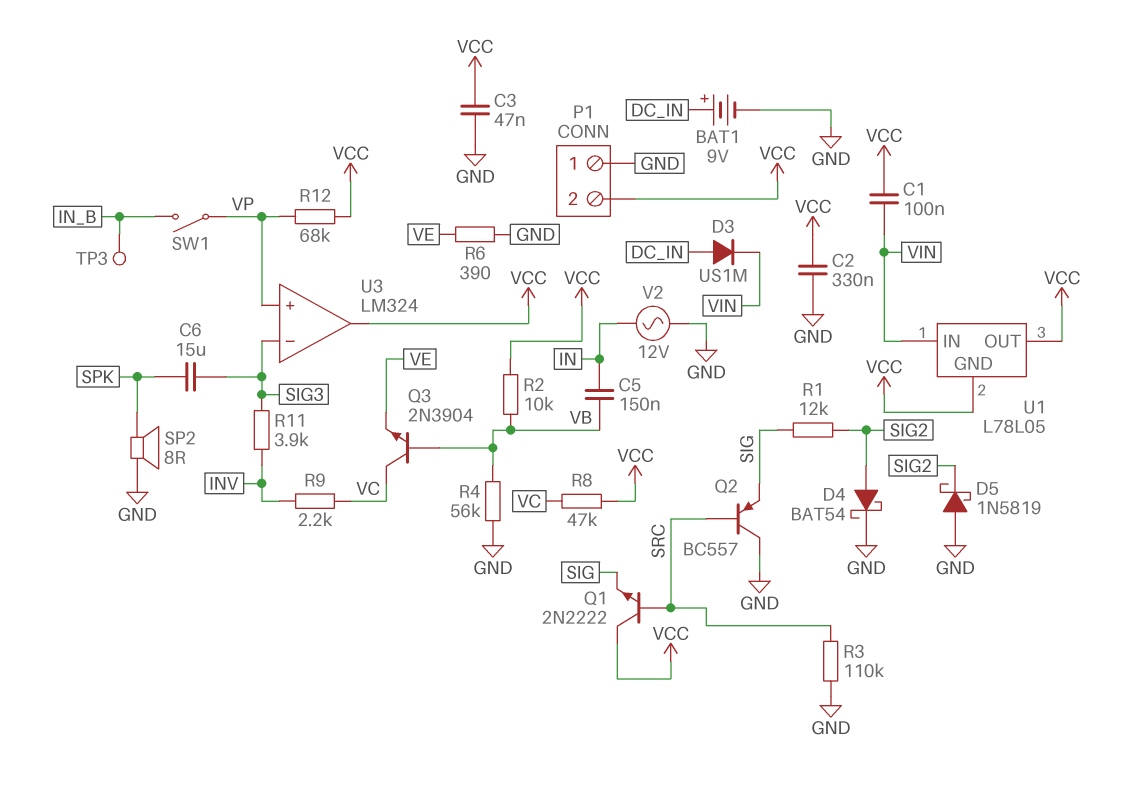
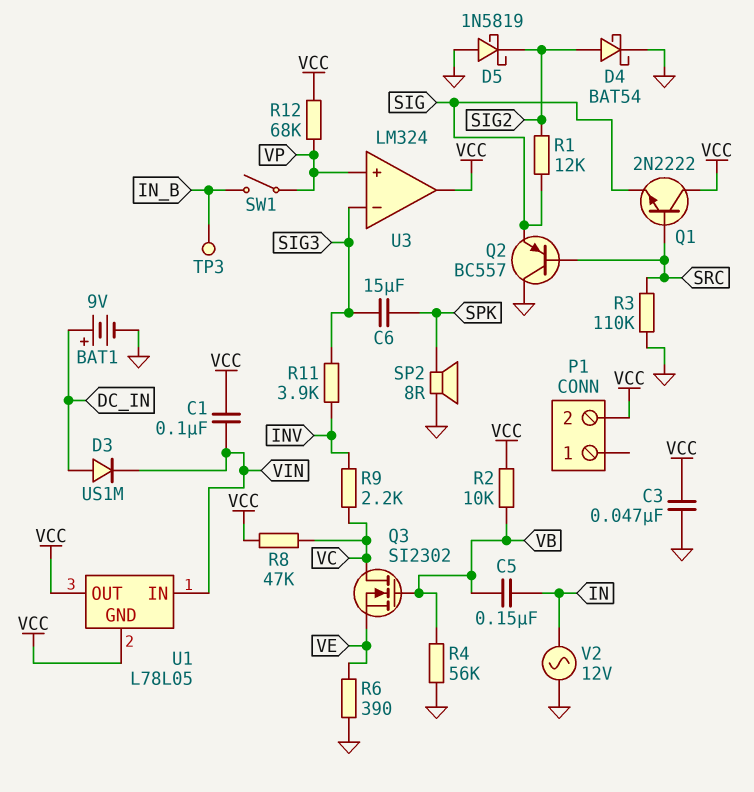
C2: 330nF (GND, VCC) -> none
P1 pin 1: GND -> none
Q3: NPN 2N3904 (B VB, C VC, E VE) -> NMOS SI2302 (G VB, D VC, S VE)

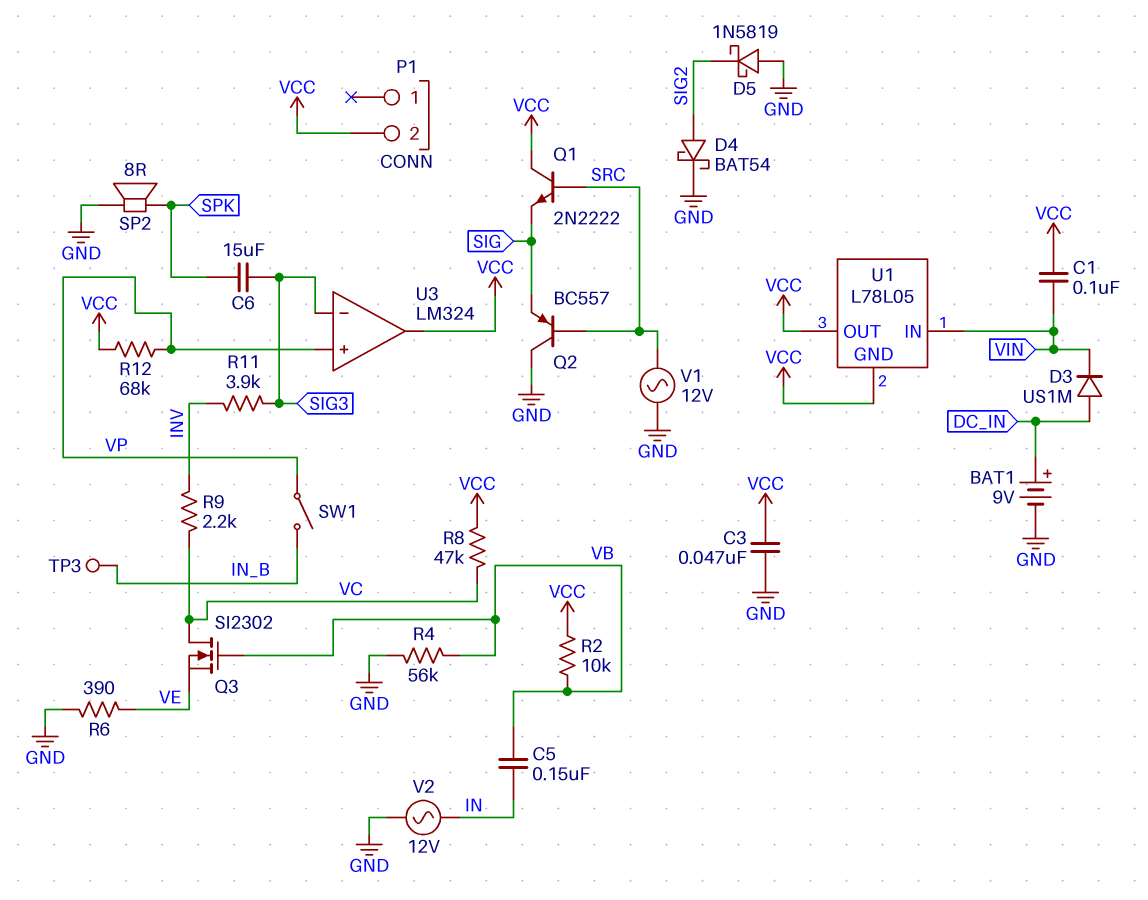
R1: 12k (SIG, SIG2) -> none
R3: 110k (GND, SRC) -> none
V1: none -> AC 12V (GND, SRC)

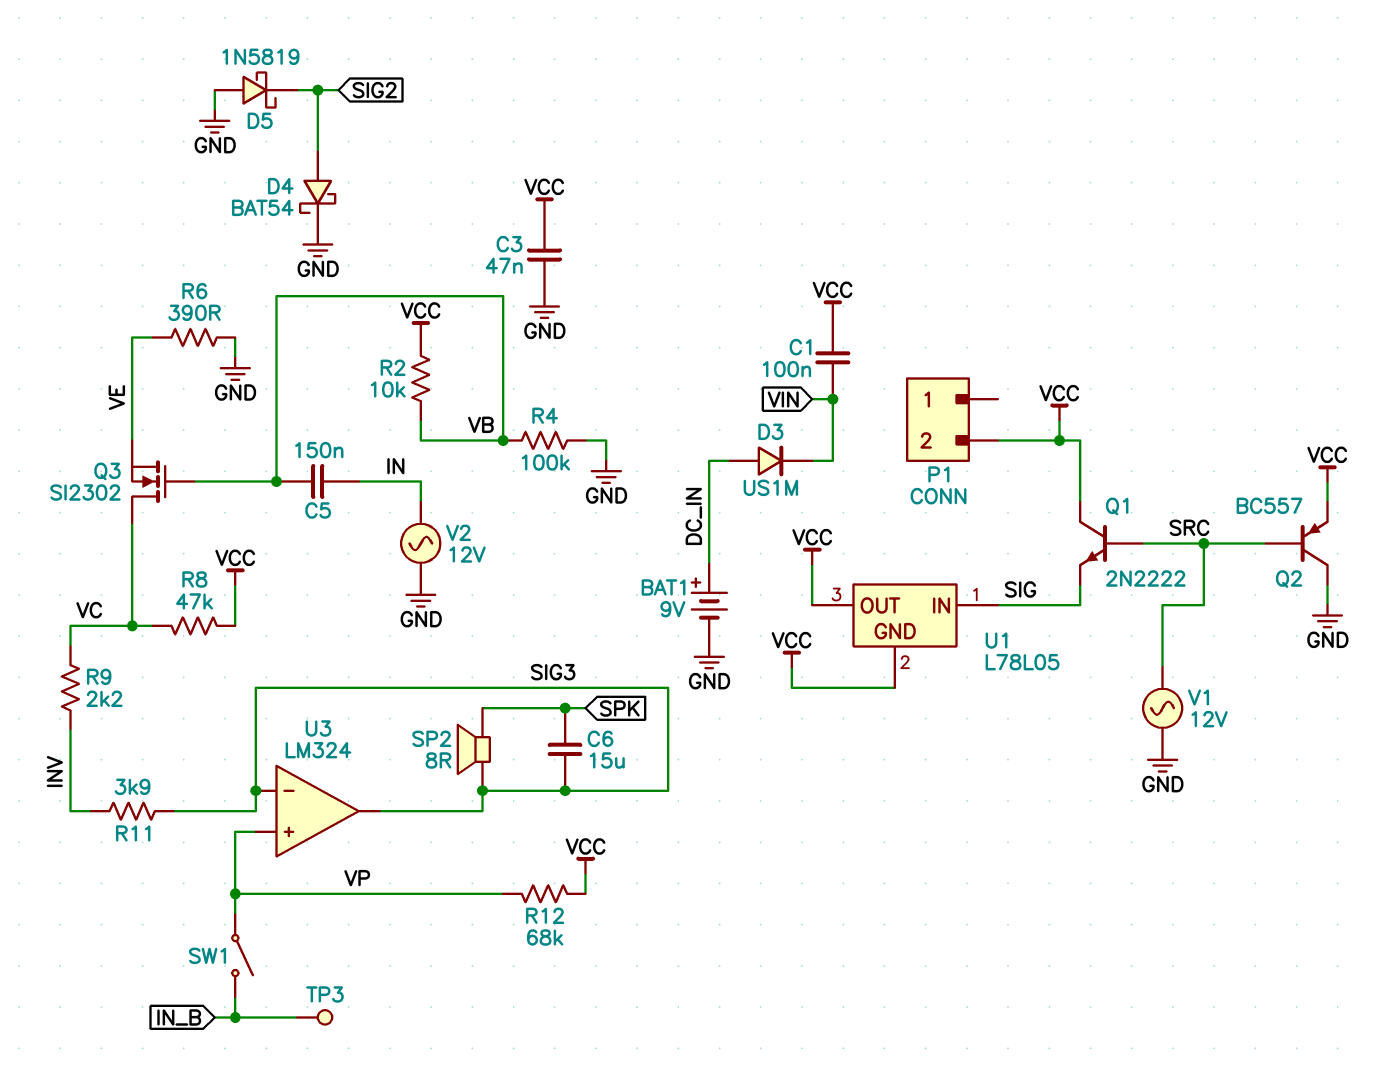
Q2: PNP BC557 (B SRC, C GND, E SIG) -> PNP BC557 (B SRC, C GND, E VCC)
R4: 56k (GND, VB) -> 100k (GND, VB)
SP2: speaker 8R (GND, SPK) -> speaker 8R (SIG3, SPK)
U1 pin IN: VIN -> SIG
U3 pin out: VCC -> SIG3

